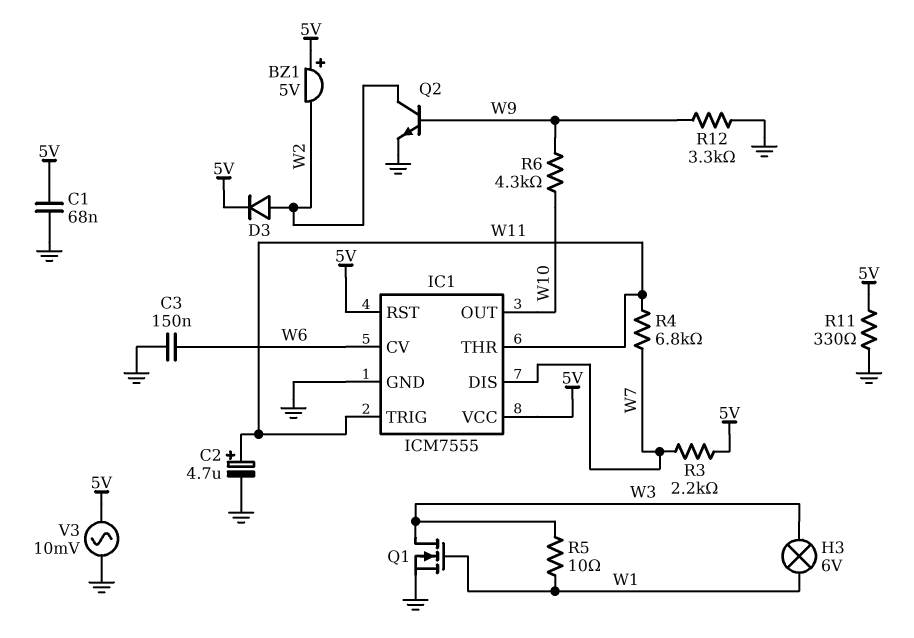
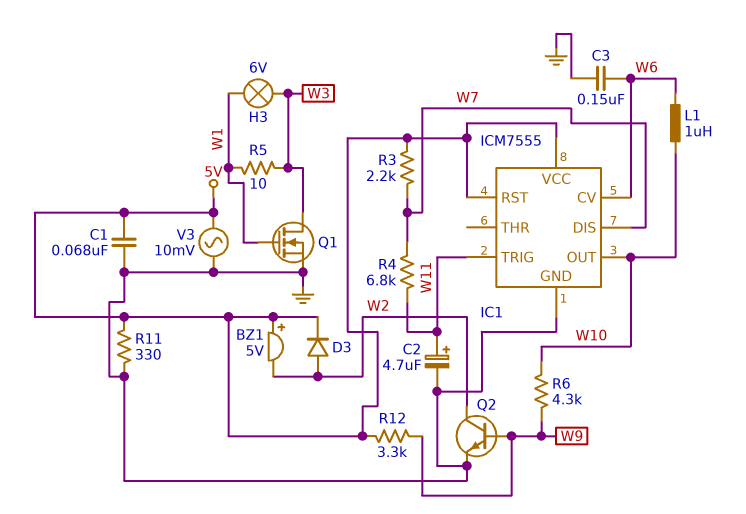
IC1 pin THR: W11 -> none
L1: none -> 1uH (W6, W10)
R12: 3.3k (GND, W9) -> 3.3k (5V, W9)

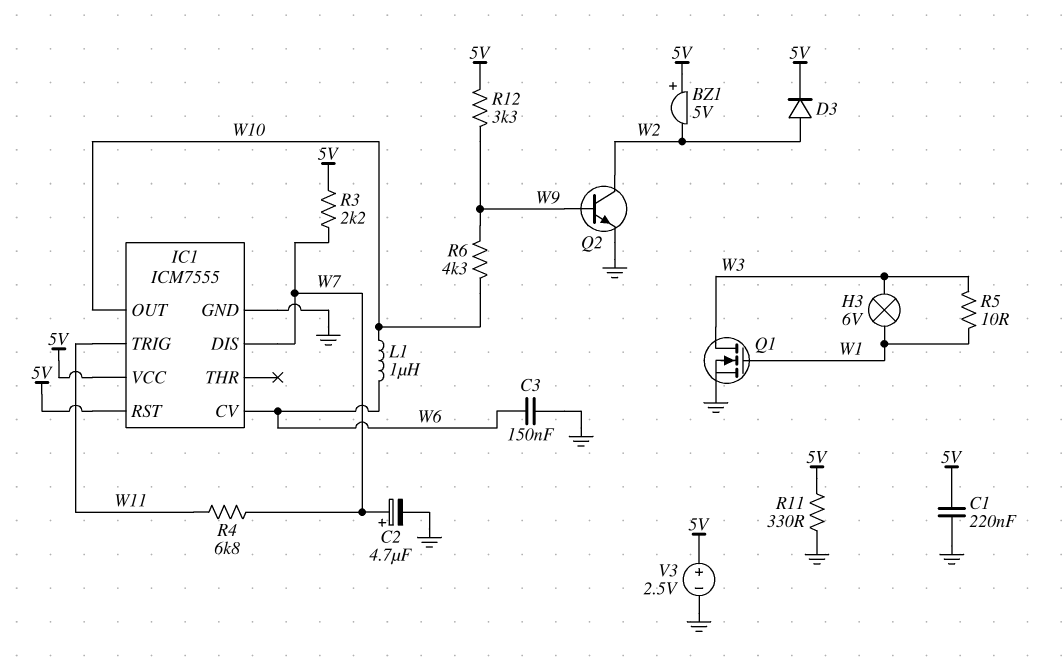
C1: 68nF (5V, GND) -> 220nF (5V, GND)
C2: 4.7uF (plus W11, minus GND) -> 4.7uF (plus W7, minus GND)
V3: AC 10mV (5V, GND) -> 2.5V (plus 5V, minus GND)

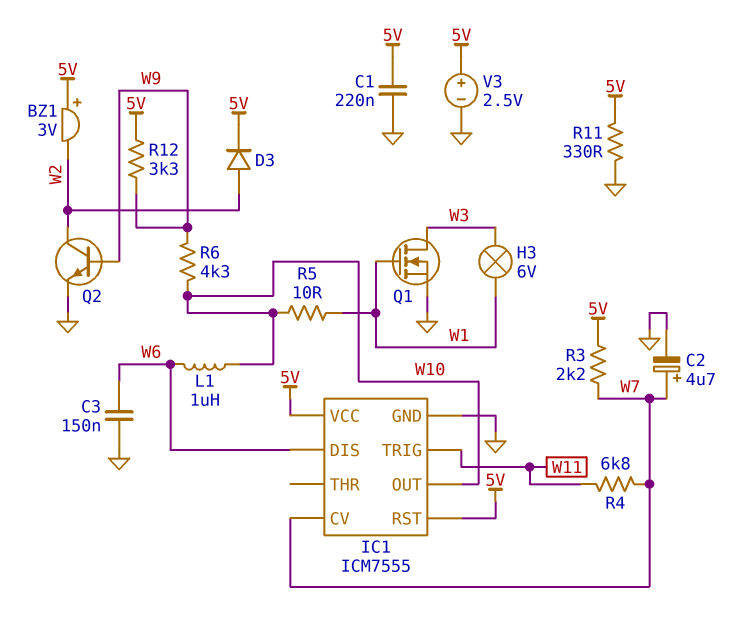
BZ1: buzzer 5V (plus 5V, minus W2) -> buzzer 3V (plus 5V, minus W2)
IC1 pin CV: W6 -> W7
IC1 pin DIS: W7 -> W6
R5: 10 (W1, W3) -> 10 (W1, W10)

